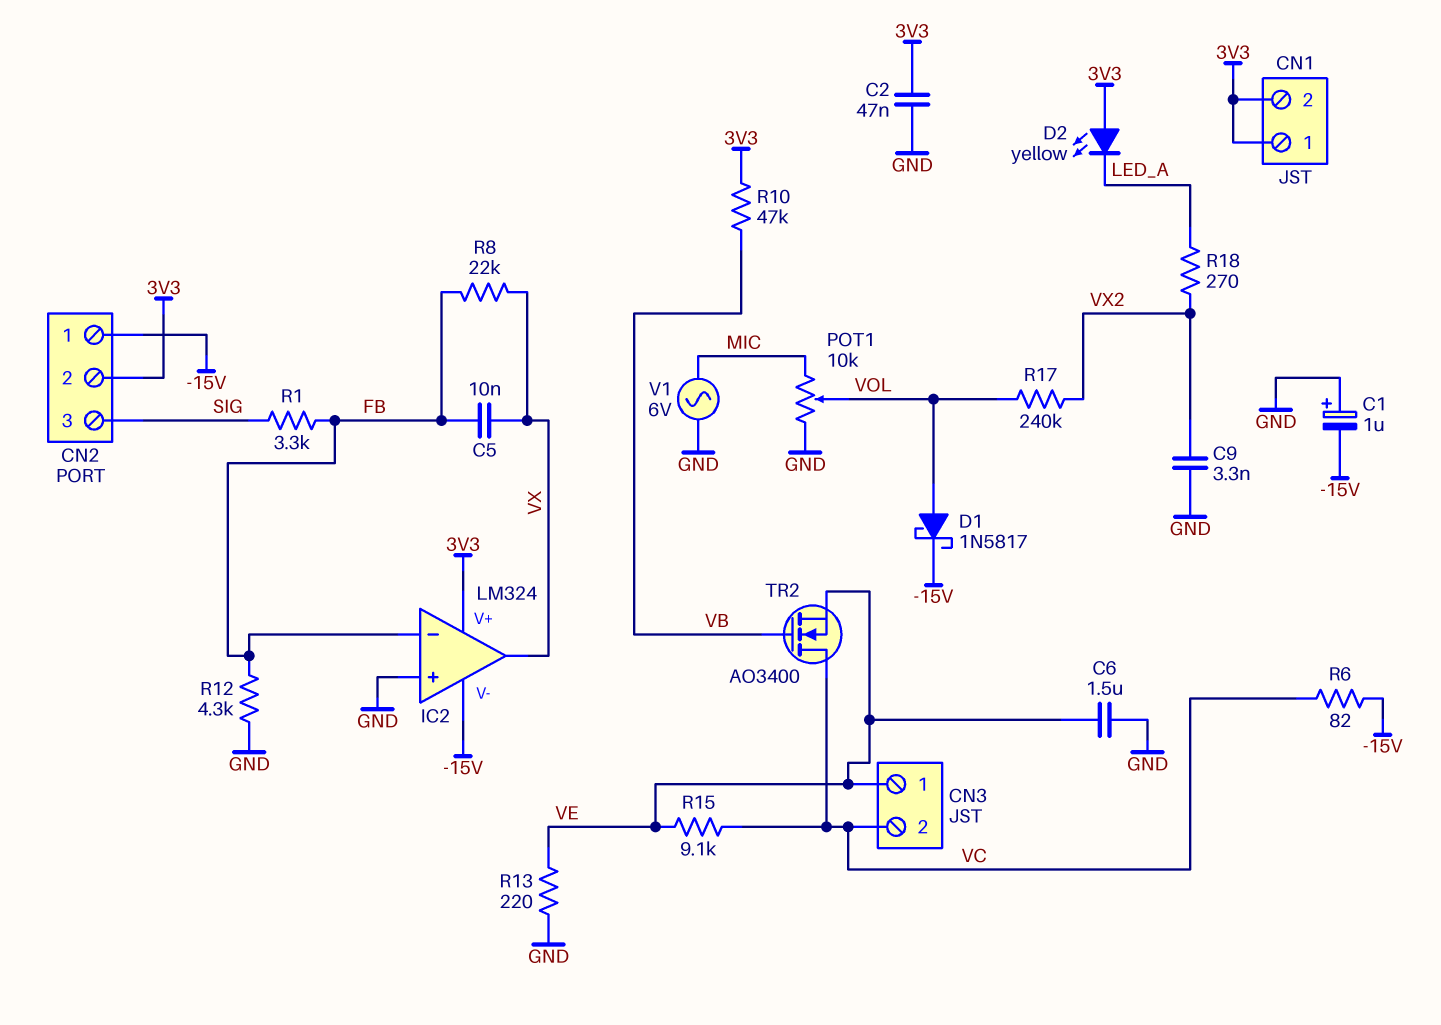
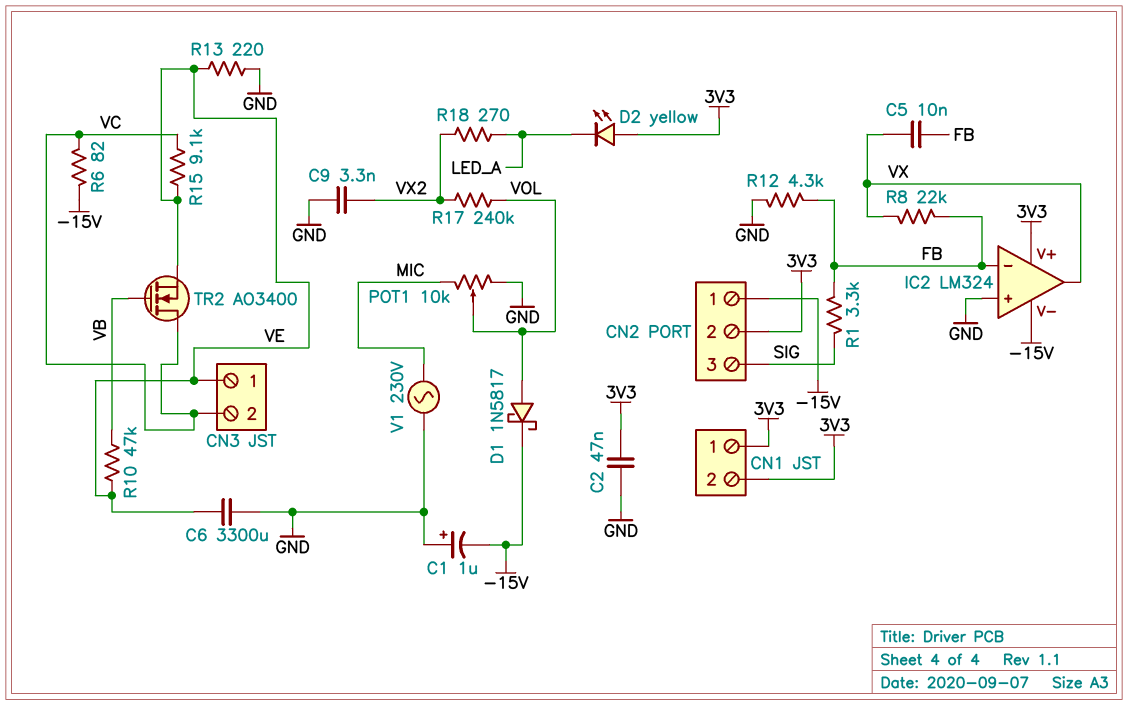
C6: 1.5uF (GND, VE) -> 3300uF (GND, VE)
R10: 47k (3V3, VB) -> 47k (VB, VE)
V1: AC 6V (GND, MIC) -> AC 230V (GND, MIC)

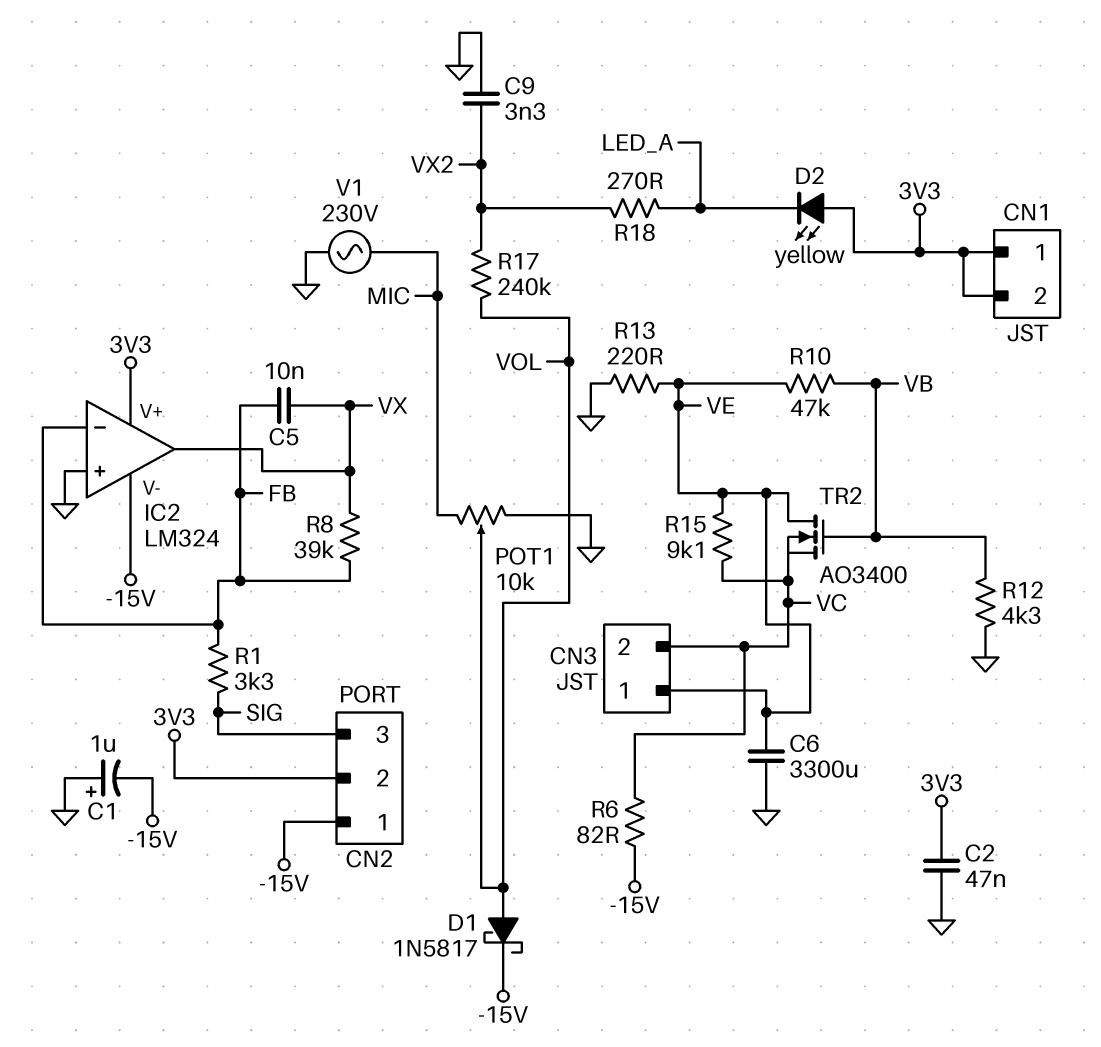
R8: 22k (FB, VX) -> 39k (FB, VX)
R12: 4.3k (FB, GND) -> 4.3k (GND, VB)
TR2: NMOS AO3400 (G VB, D VC, S VE) -> NMOS AO3400 (G VB, D VE, S VC)

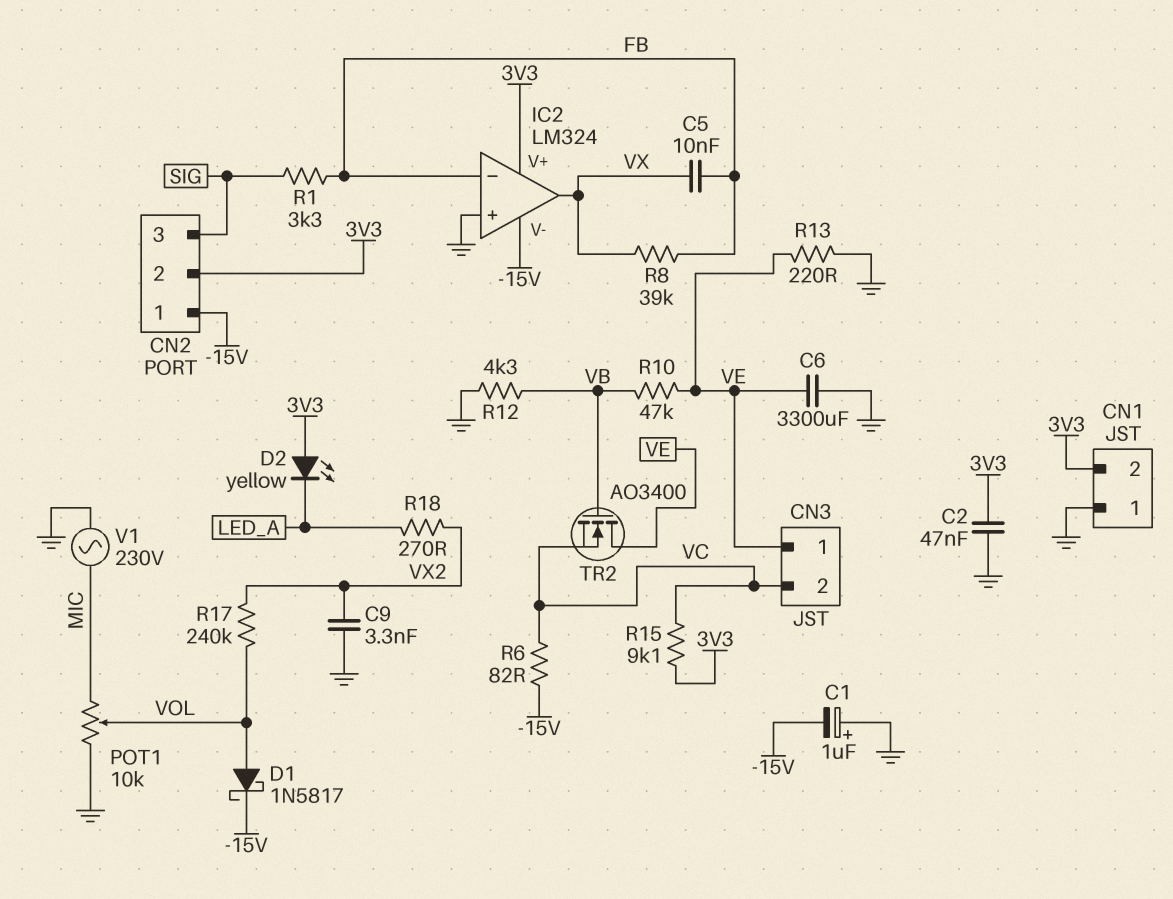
CN1 pin 1: 3V3 -> GND
R15: 9.1k (VC, VE) -> 9.1k (3V3, VC)

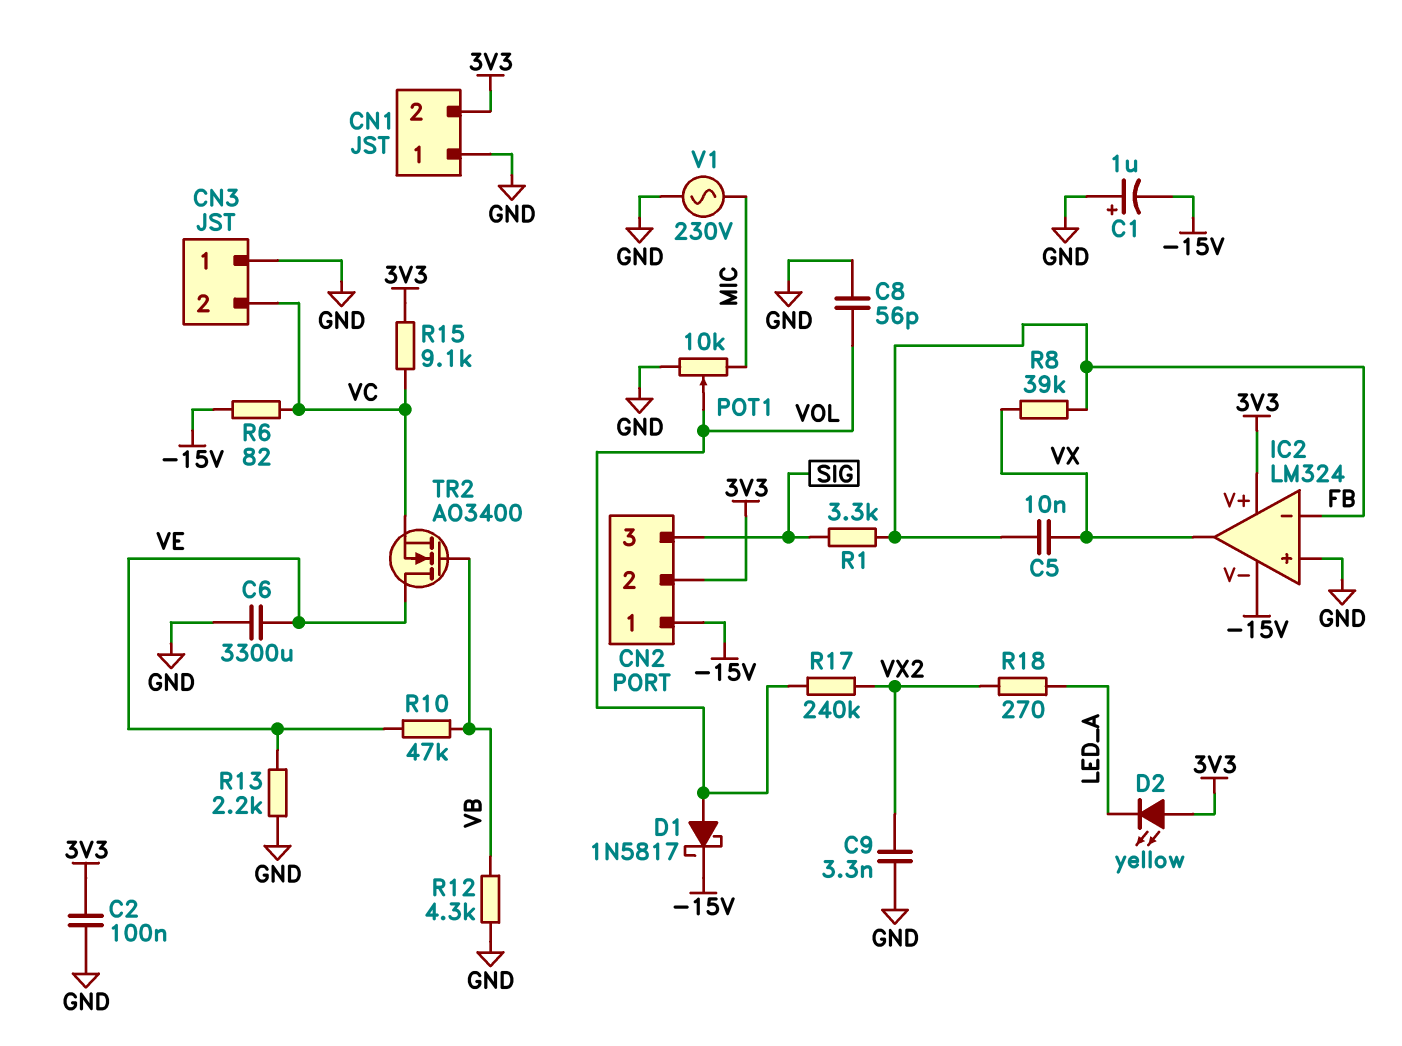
C2: 47nF (3V3, GND) -> 100nF (3V3, GND)
C8: none -> 56pF (GND, VOL)
CN3 pin 1: VE -> GND
R13: 220 (GND, VE) -> 2.2k (GND, VE)

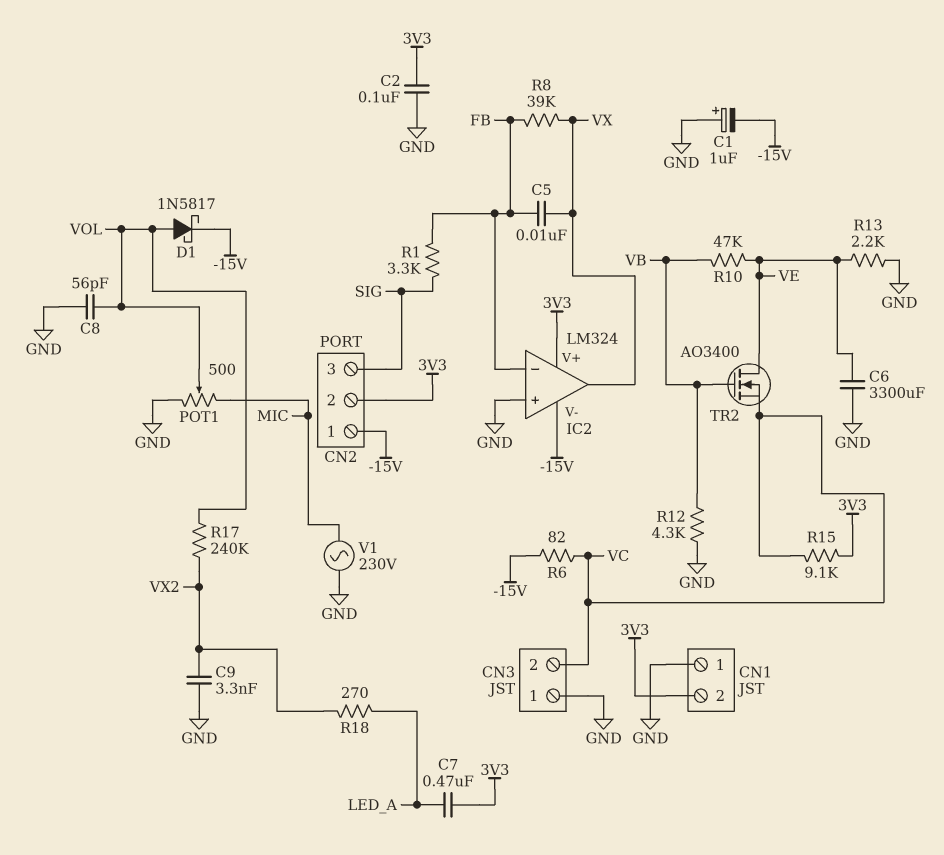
C7: none -> 470nF (3V3, LED_A)
D2: LED yellow (A 3V3, K LED_A) -> none
POT1: 10k (GND, MIC, wiper VOL) -> 500 (GND, MIC, wiper VOL)

